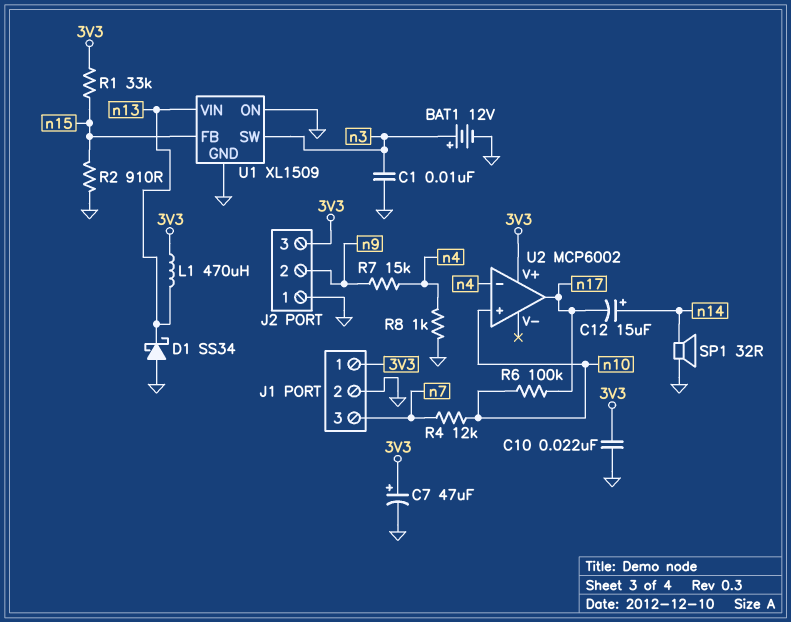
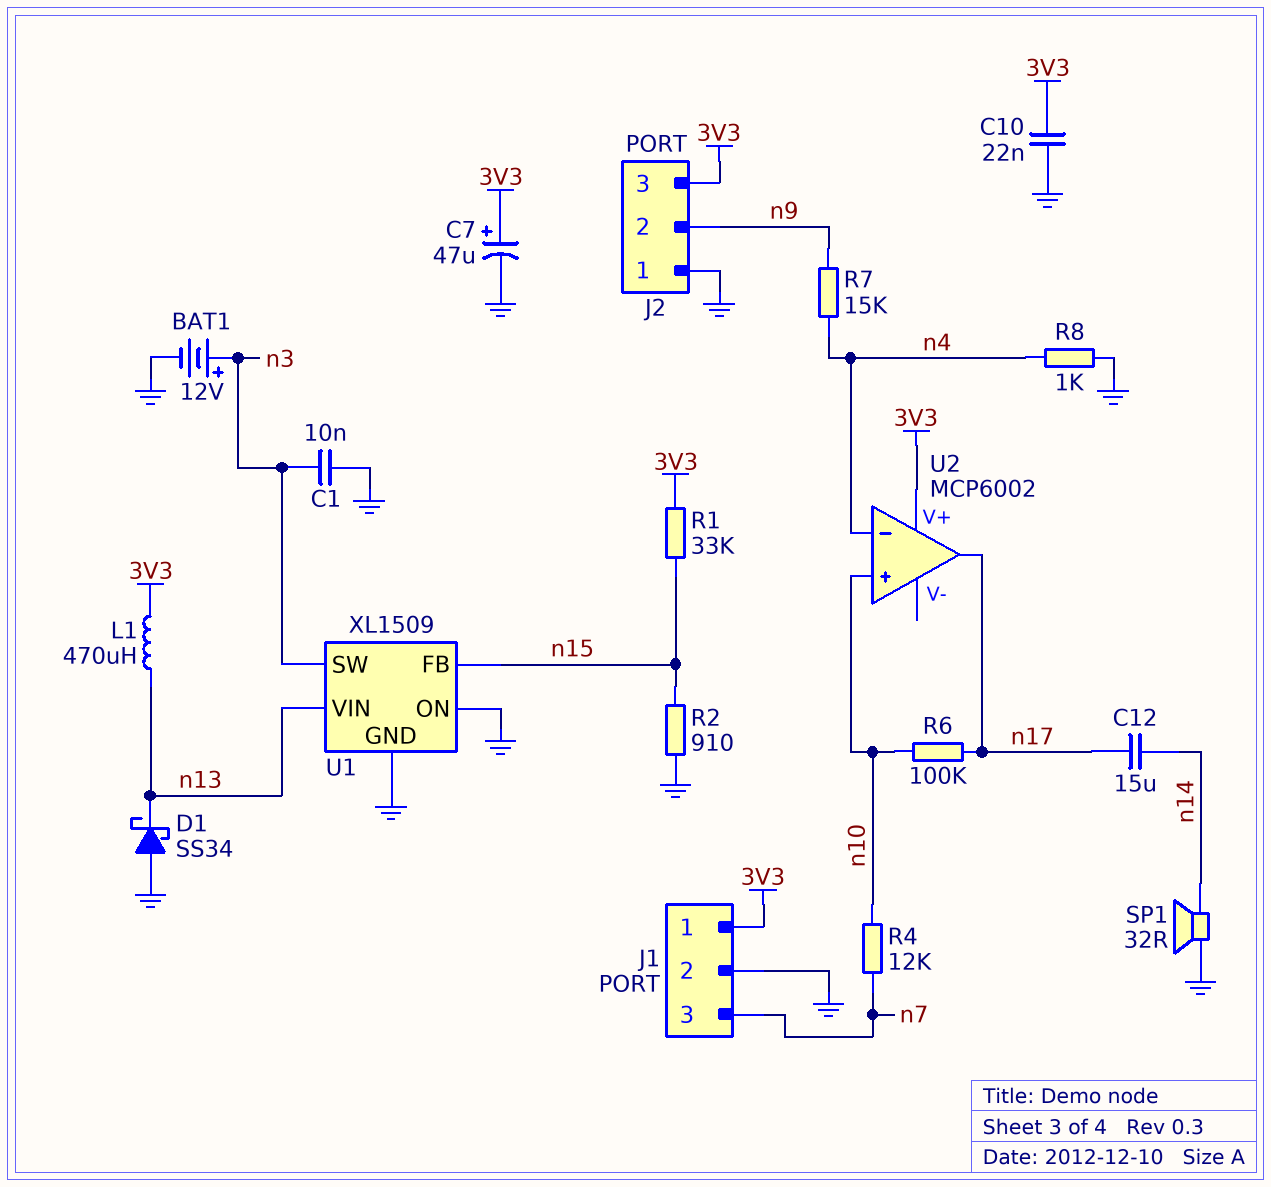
C12: 15uF (plus n14, minus n17) -> 15uF (n14, n17)

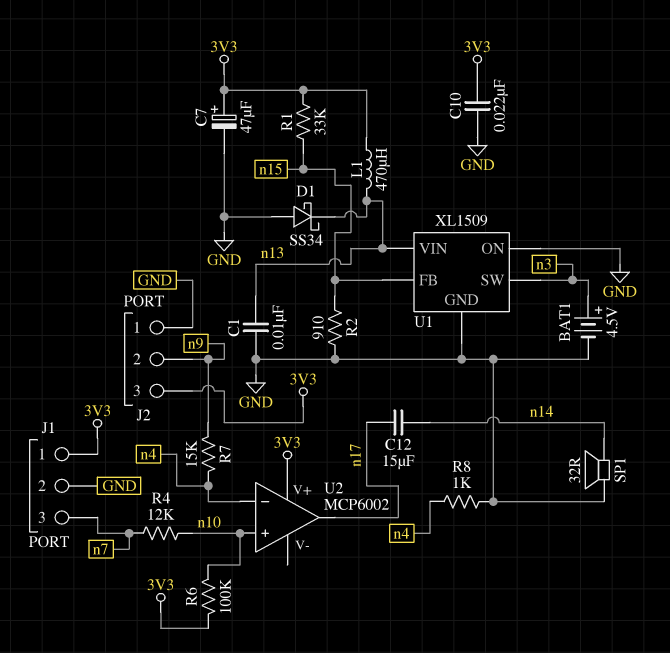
BAT1: 12V (plus n3, minus GND) -> 4.5V (plus n3, minus GND)
C1: 10nF (GND, n3) -> 10nF (GND, n13)
R6: 100k (n10, n17) -> 100k (3V3, n10)

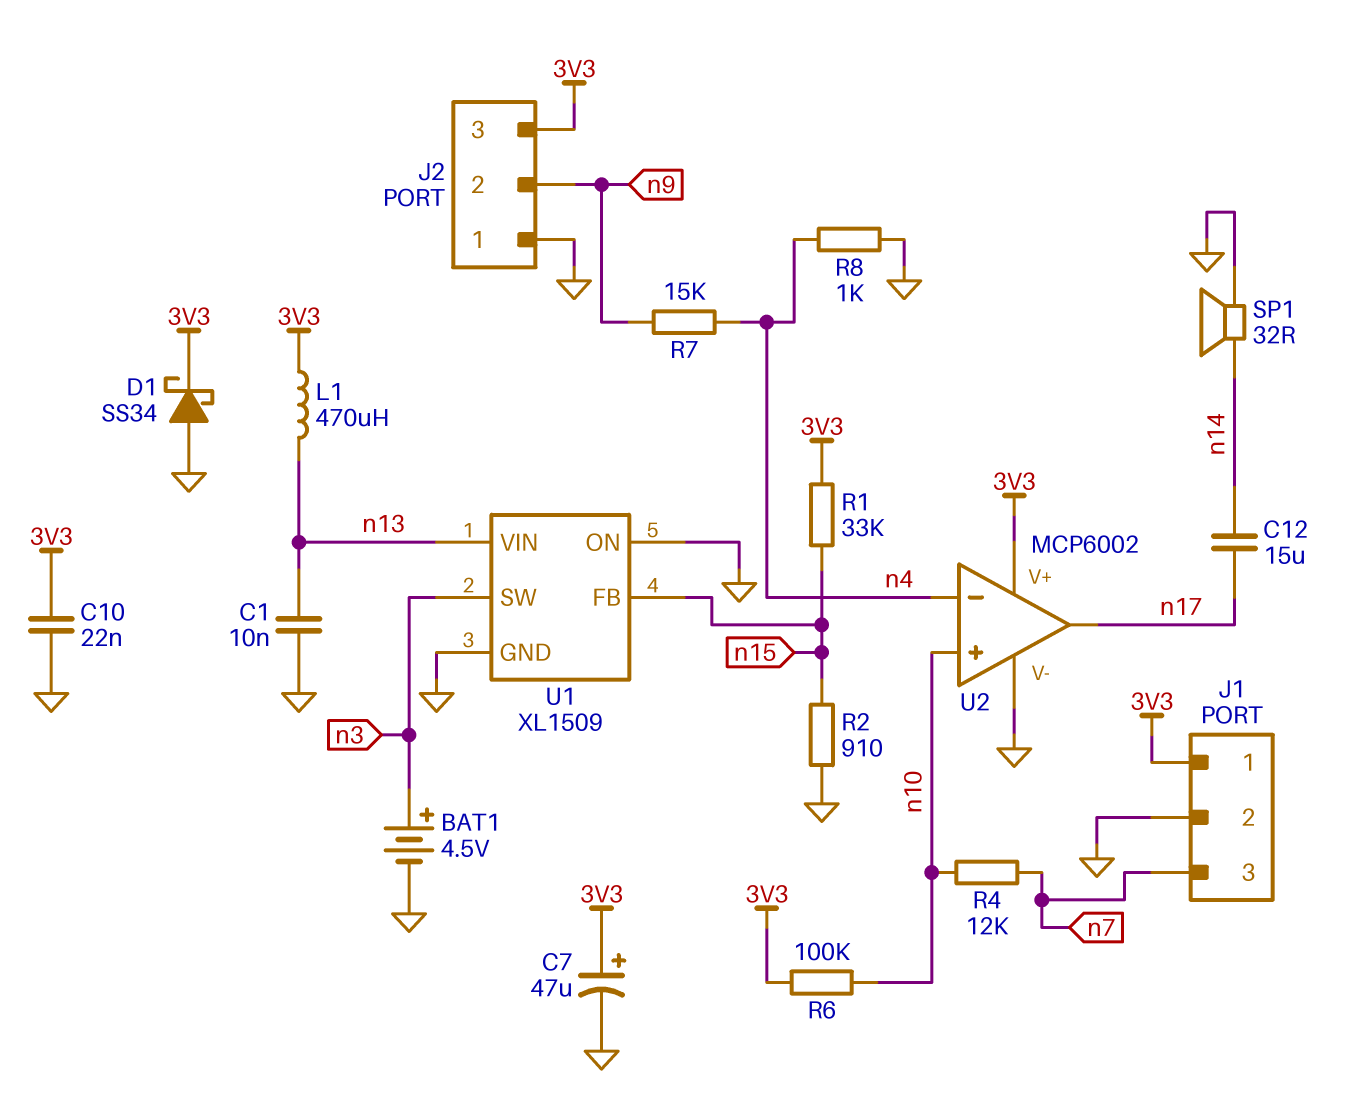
D1: schottky SS34 (A GND, K n13) -> schottky SS34 (A GND, K 3V3)
U2 pin V-: none -> GND

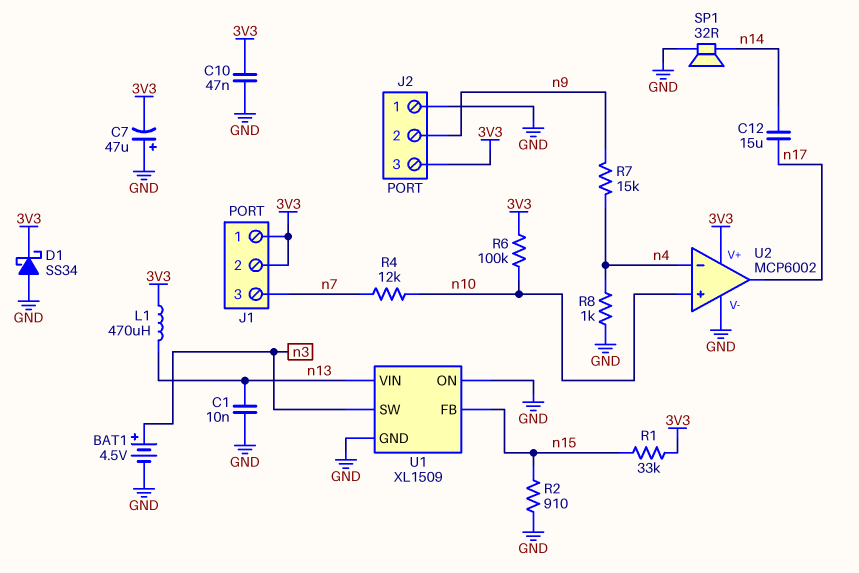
C7: 47uF (plus 3V3, minus GND) -> 47uF (plus GND, minus 3V3)
C10: 22nF (3V3, GND) -> 47nF (3V3, GND)
J1 pin 2: GND -> 3V3

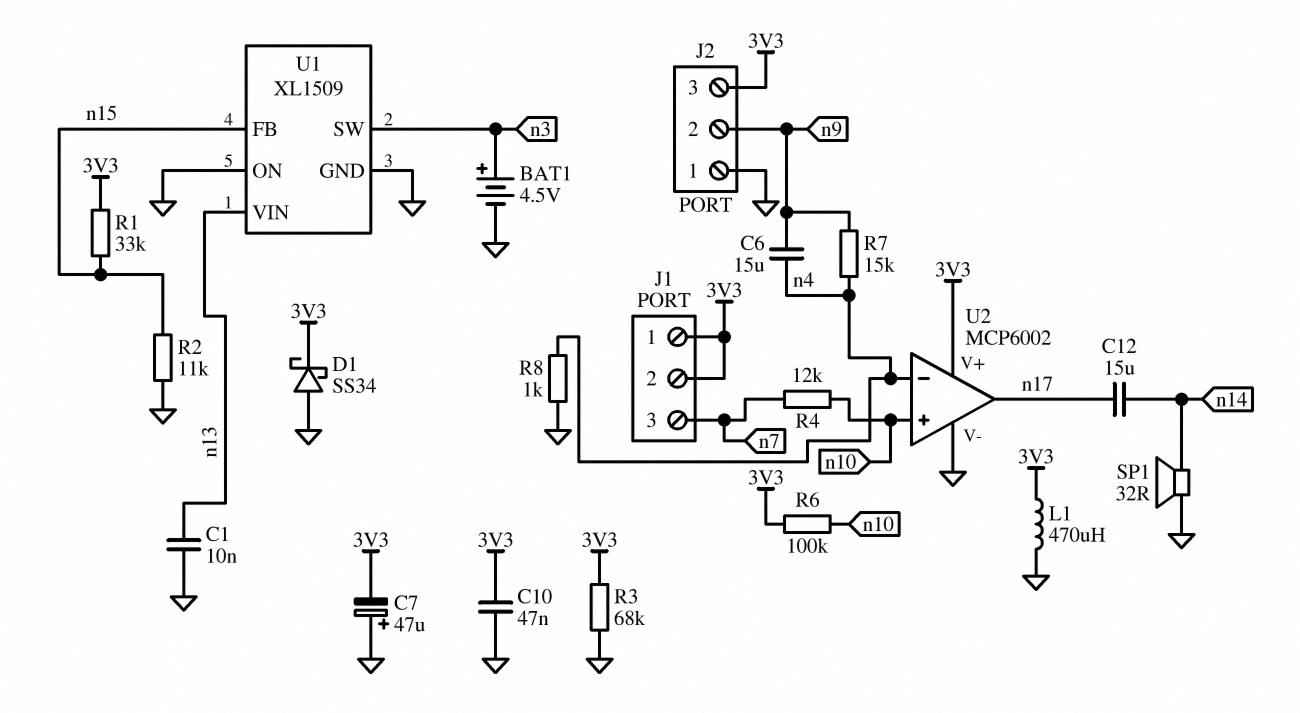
C6: none -> 15uF (n4, n9)
L1: 470uH (3V3, n13) -> 470uH (3V3, GND)
R2: 910 (GND, n15) -> 11k (GND, n15)
R3: none -> 68k (3V3, GND)

